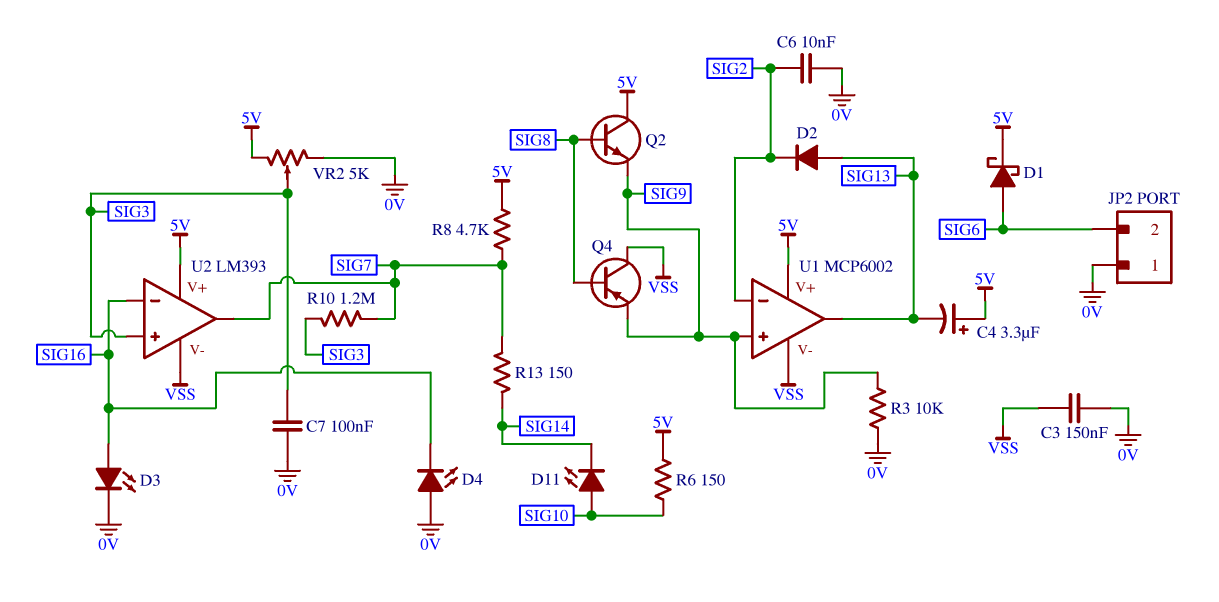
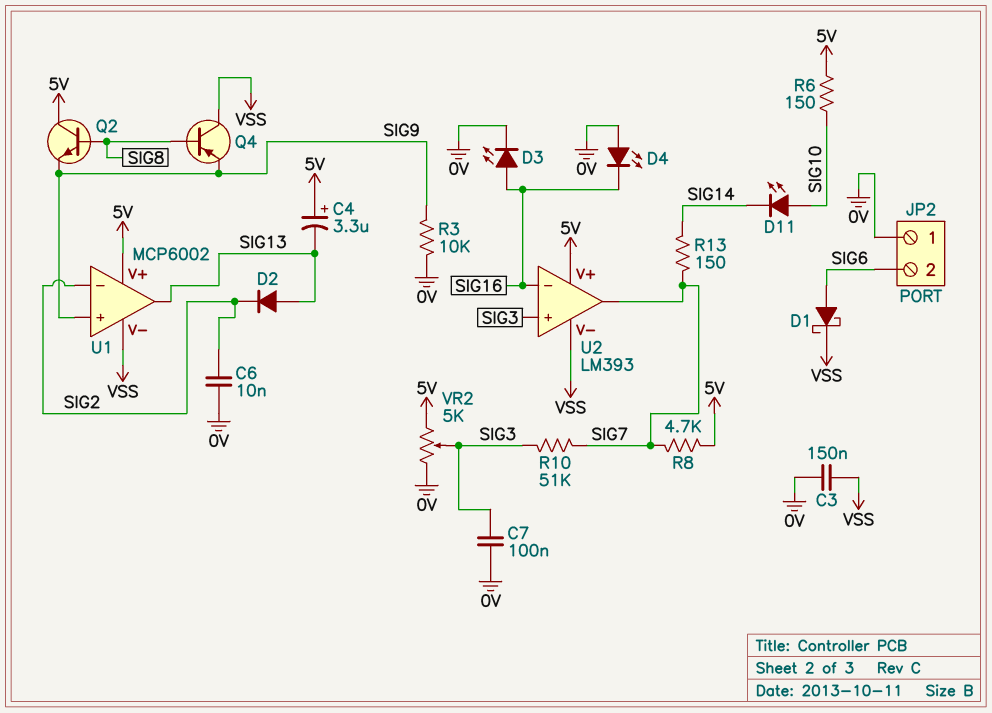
D1: schottky (A SIG6, K 5V) -> schottky (A SIG6, K VSS)
R10: 1.2M (SIG3, SIG7) -> 51k (SIG3, SIG7)

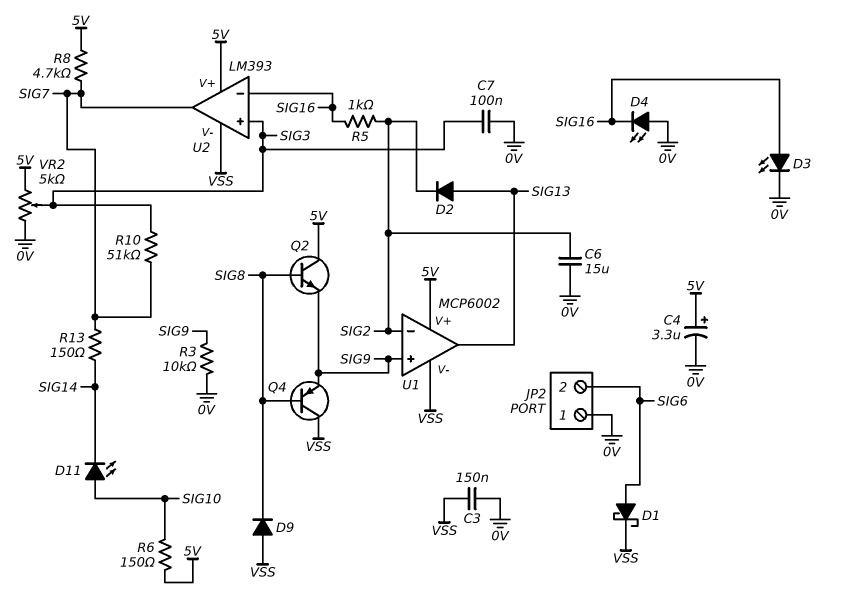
C4: 3.3uF (plus 5V, minus SIG13) -> 3.3uF (plus 5V, minus 0V)
C6: 10nF (0V, SIG2) -> 15uF (0V, SIG2)
D9: none -> diode (A VSS, K SIG8)
R5: none -> 1k (SIG2, SIG16)

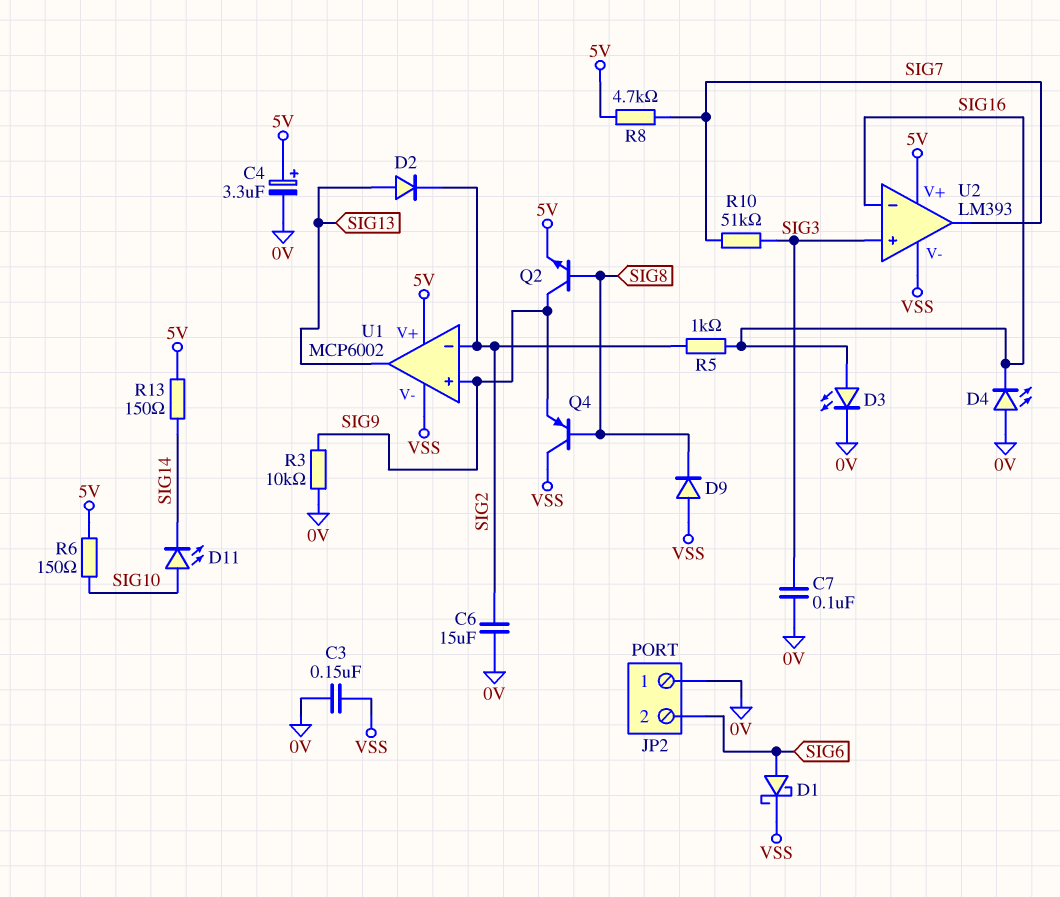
Q2: NPN (B SIG8, C 5V, E SIG9) -> NPN (B SIG8, C SIG9, E 5V)
R13: 150 (SIG7, SIG14) -> 150 (5V, SIG14)
VR2: 5k (0V, 5V, wiper SIG3) -> none

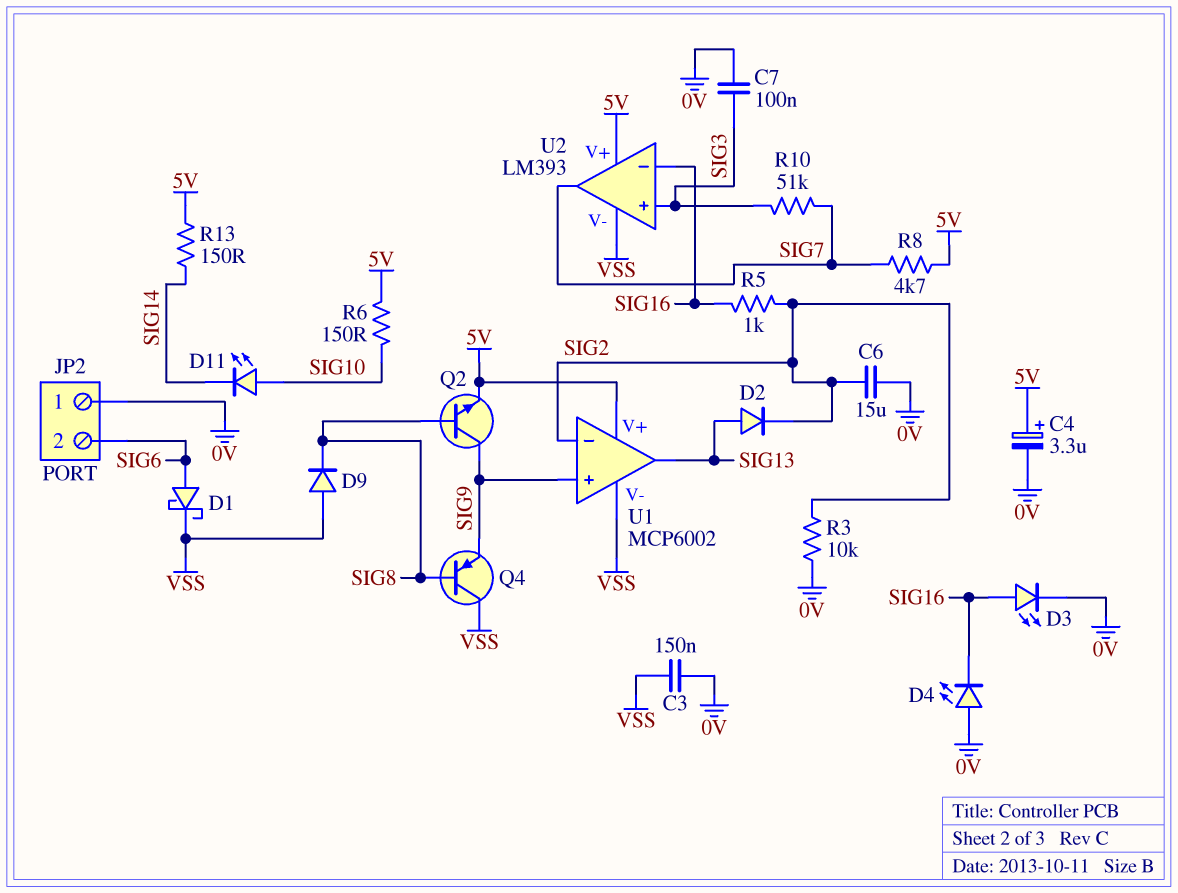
R3: 10k (0V, SIG9) -> 10k (0V, SIG2)

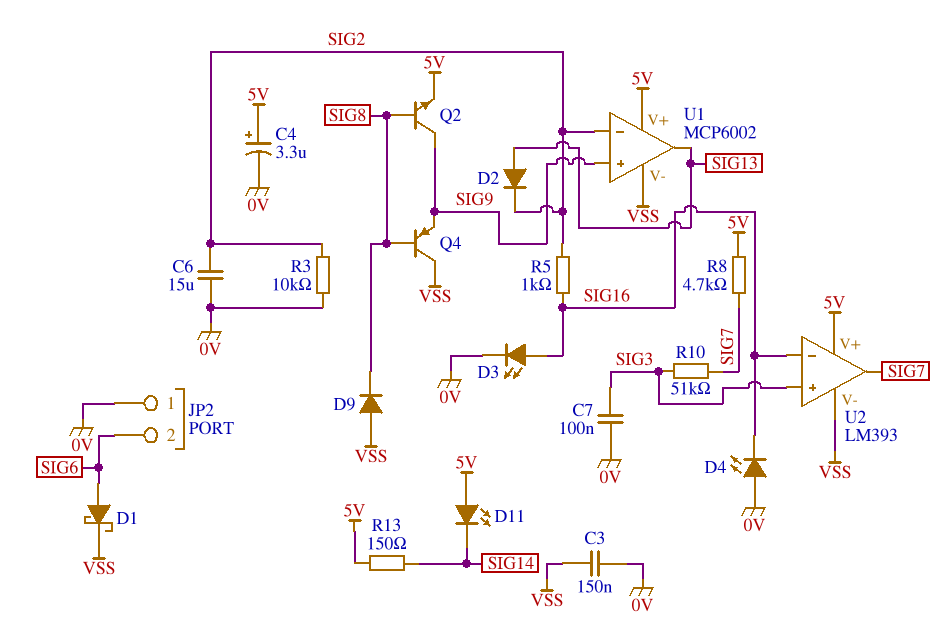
D11: LED (A SIG10, K SIG14) -> LED (A 5V, K SIG14)
R6: 150 (5V, SIG10) -> none

